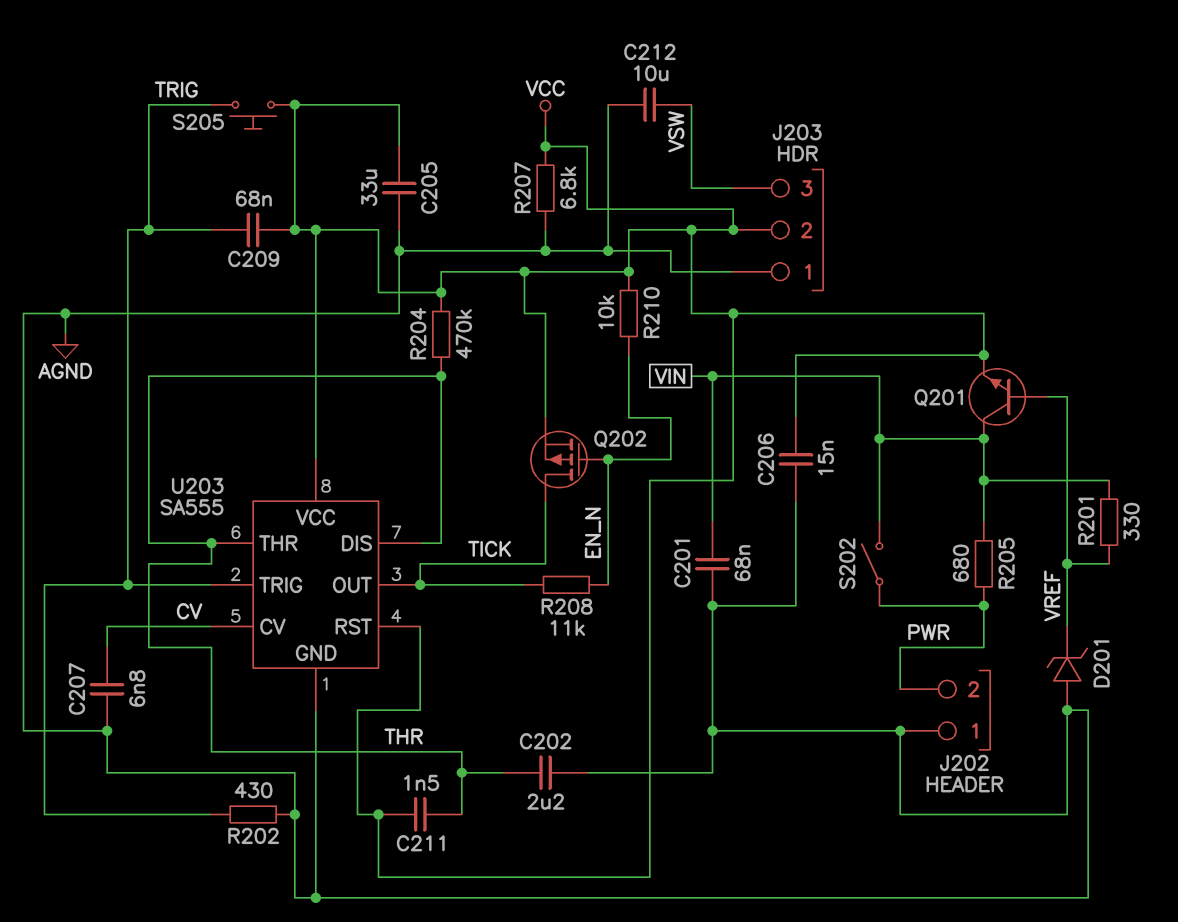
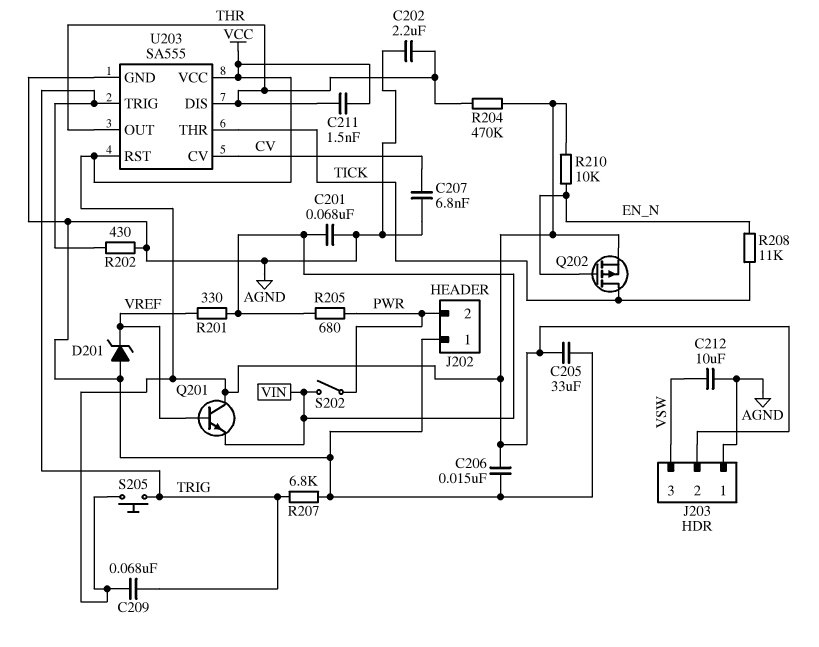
Q201: NPN (B VREF, C VIN, E VCC) -> NPN (B VREF, C VCC, E VIN)
R207: 6.8k (AGND, VCC) -> 6.8k (AGND, TRIG)
U203 pin OUT: TICK -> THR
U203 pin THR: THR -> TICK

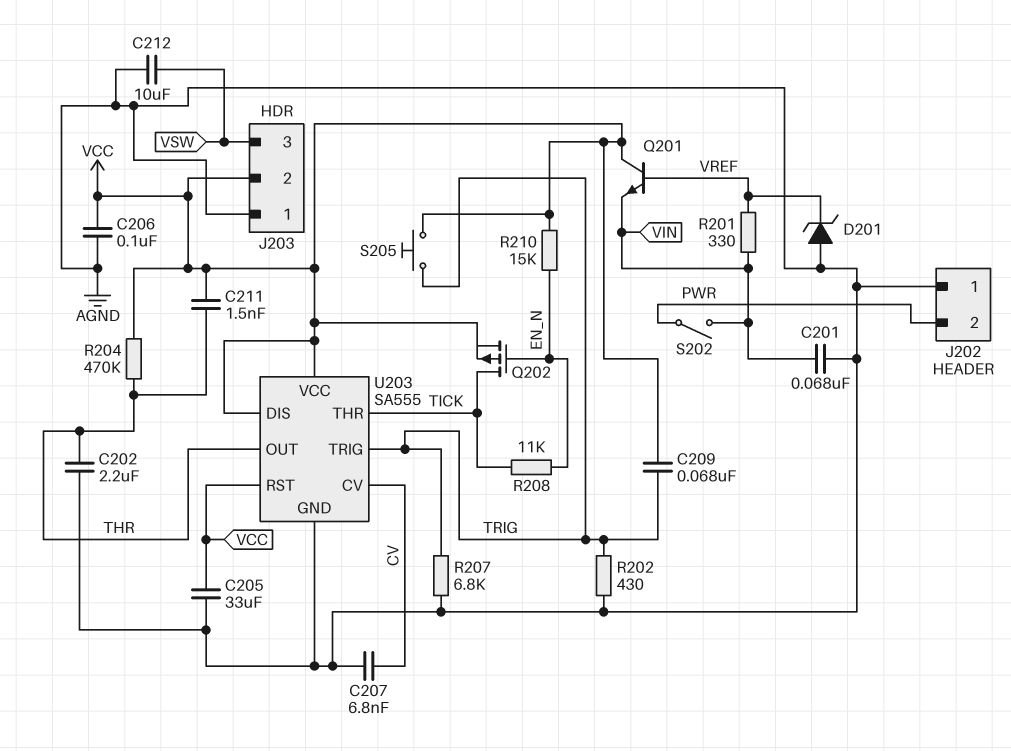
C206: 15nF (AGND, VCC) -> 100nF (AGND, VCC)
R205: 680 (PWR, VIN) -> none
R210: 10k (EN_N, VCC) -> 15k (EN_N, VCC)
U203 pin DIS: THR -> VCC

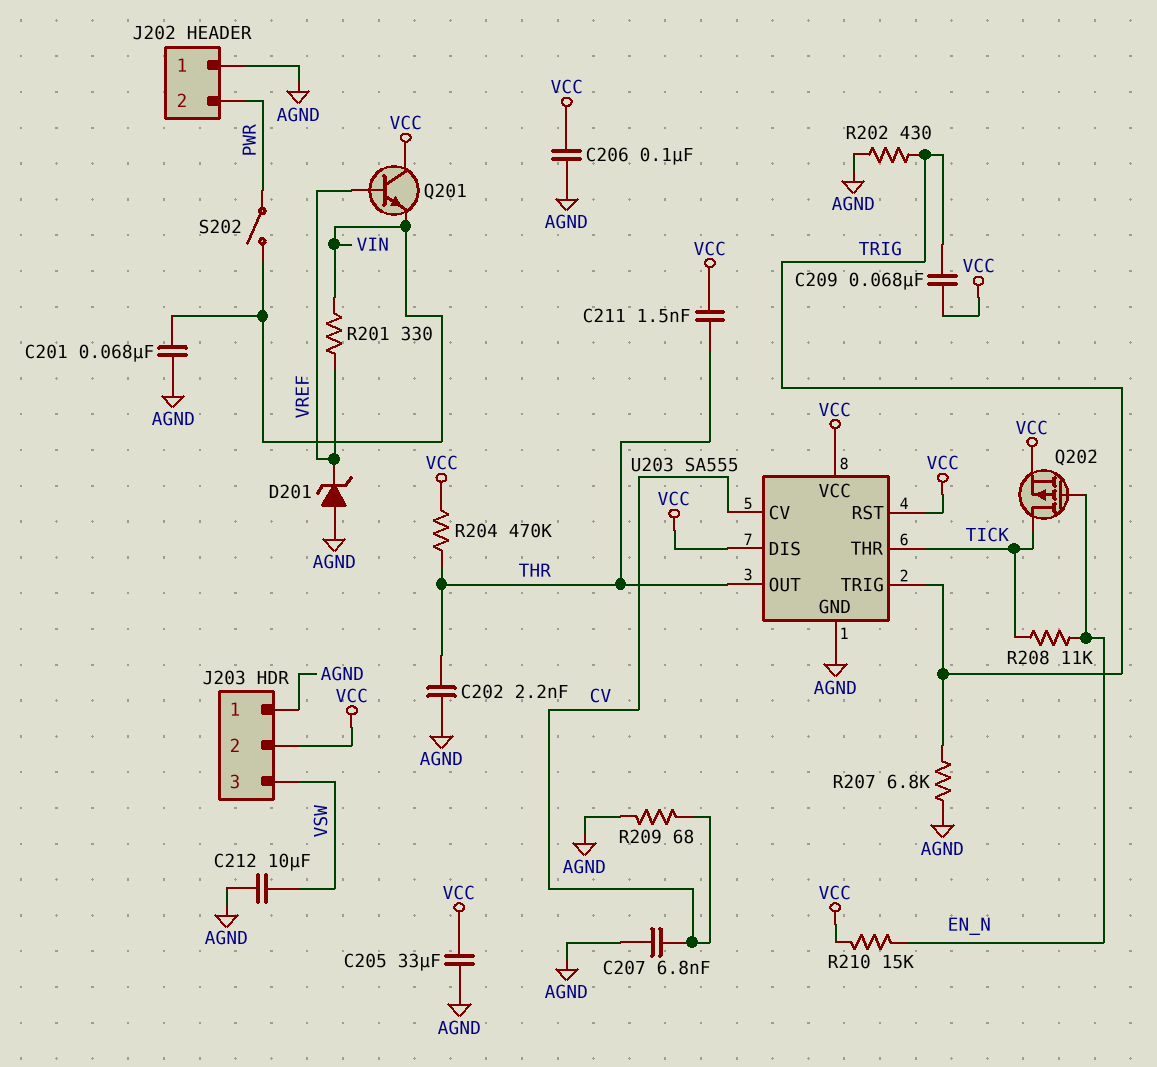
C202: 2.2uF (AGND, THR) -> 2.2nF (AGND, THR)
R209: none -> 68 (AGND, CV)
S205: button (TRIG, VCC) -> none

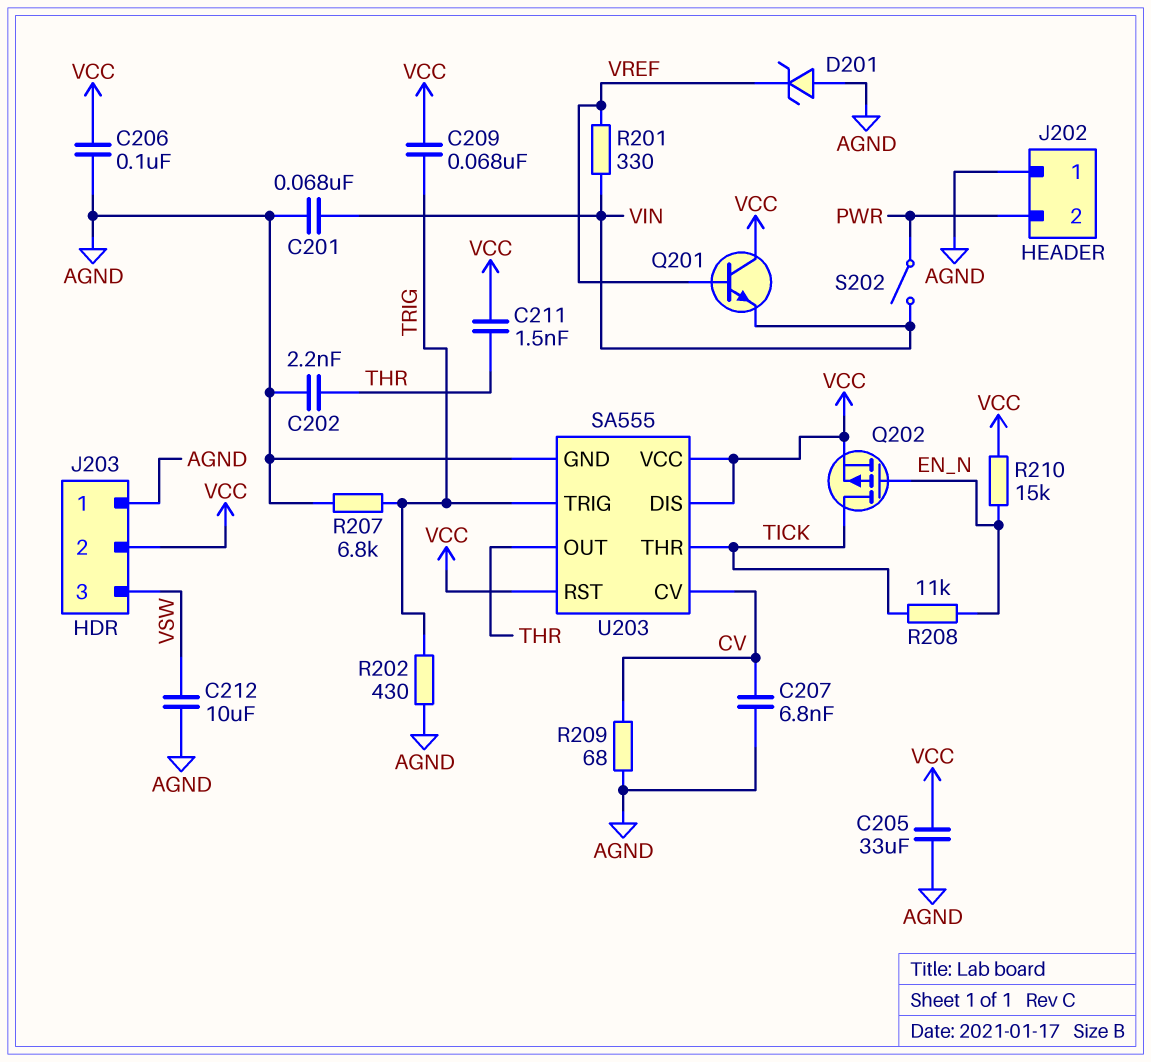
R204: 470k (THR, VCC) -> none

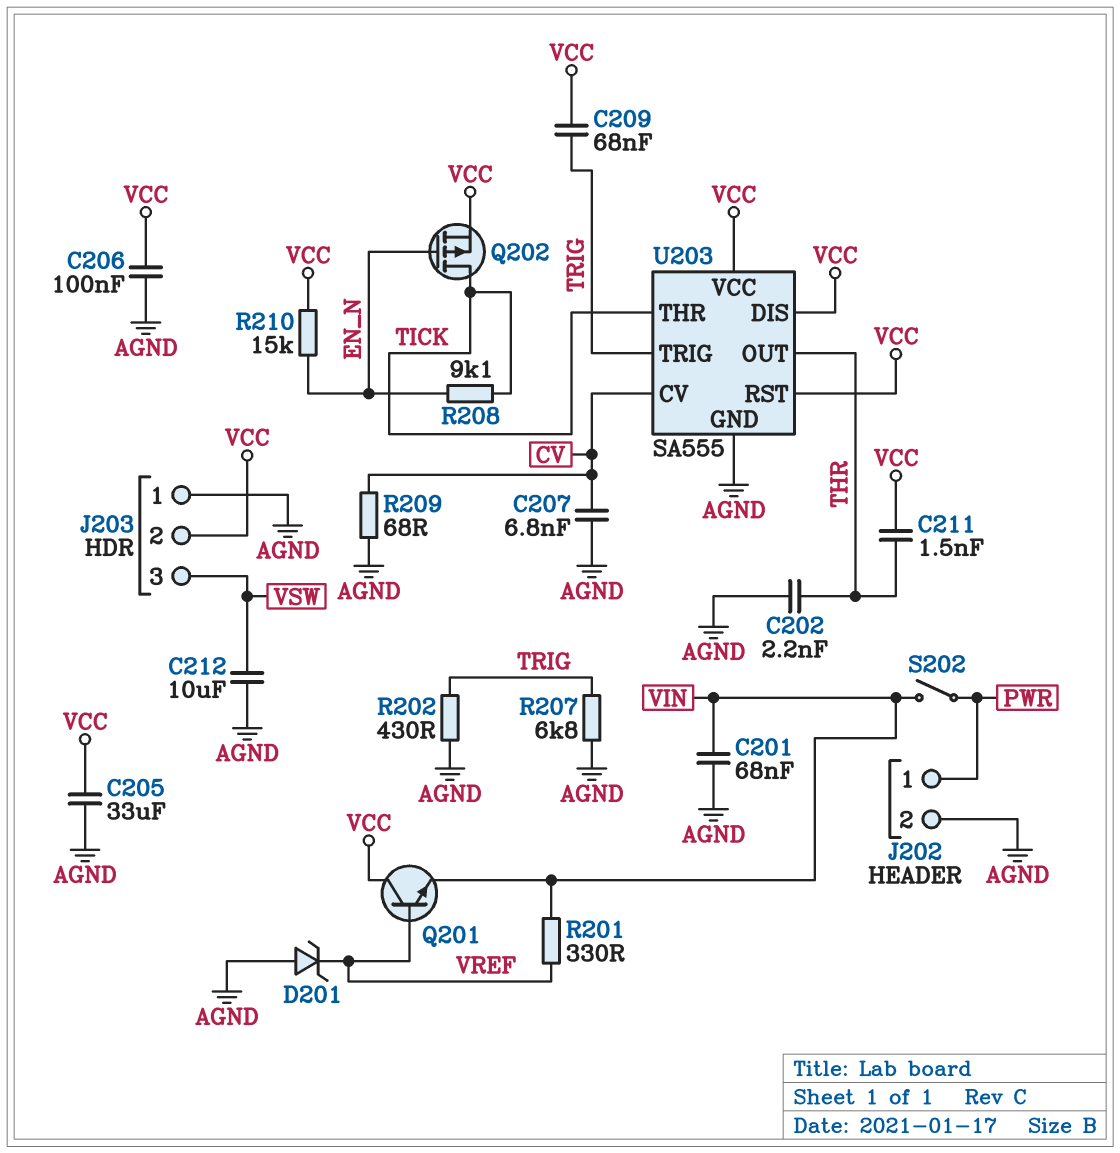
J202 pin 1: AGND -> PWR
J202 pin 2: PWR -> AGND
R208: 11k (EN_N, TICK) -> 9.1k (EN_N, TICK)

